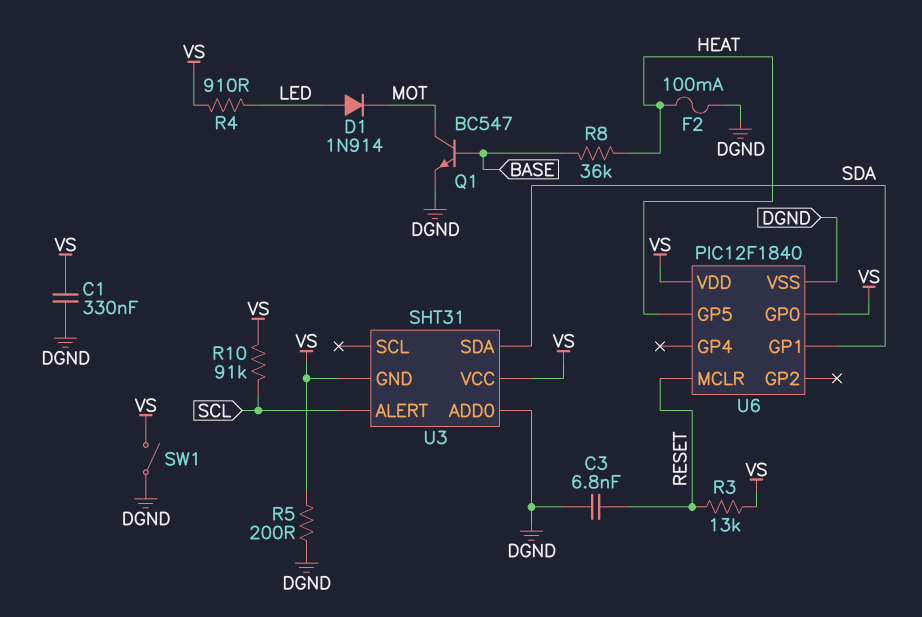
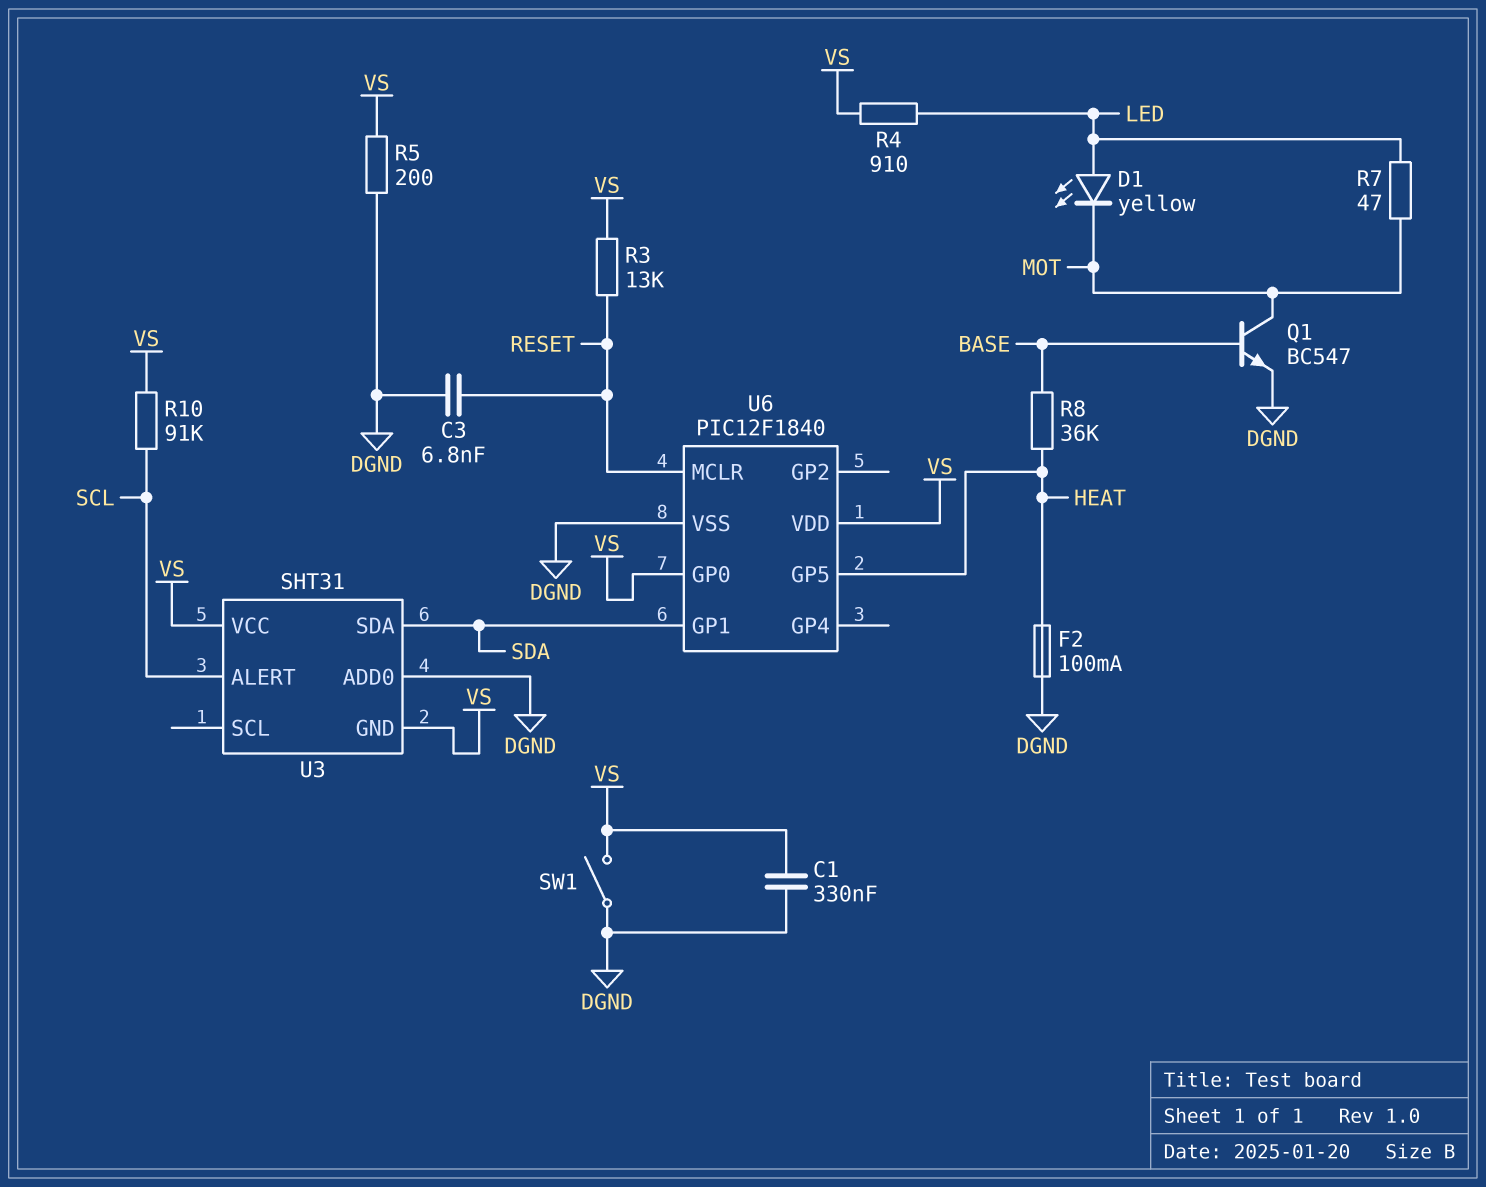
D1: diode 1N914 (A LED, K MOT) -> LED yellow (A LED, K MOT)
R7: none -> 47 (LED, MOT)

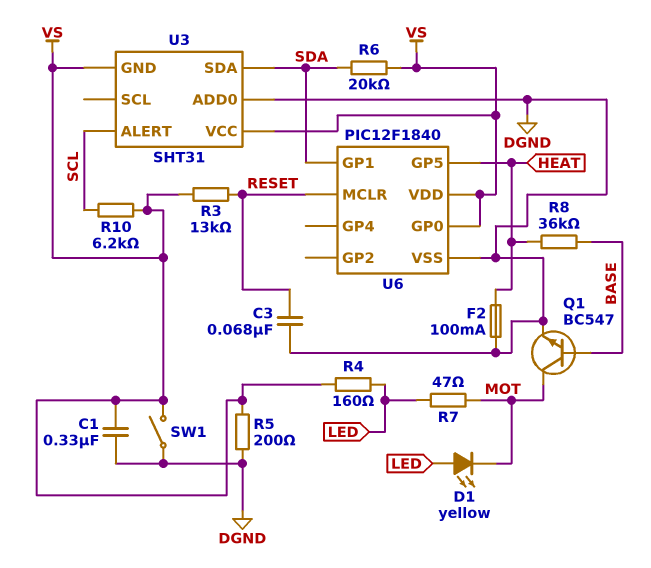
C3: 6.8nF (DGND, RESET) -> 68nF (DGND, RESET)
R4: 910 (LED, VS) -> 160 (LED, VS)
R6: none -> 20k (SDA, VS)
R10: 91k (SCL, VS) -> 6.2k (SCL, VS)

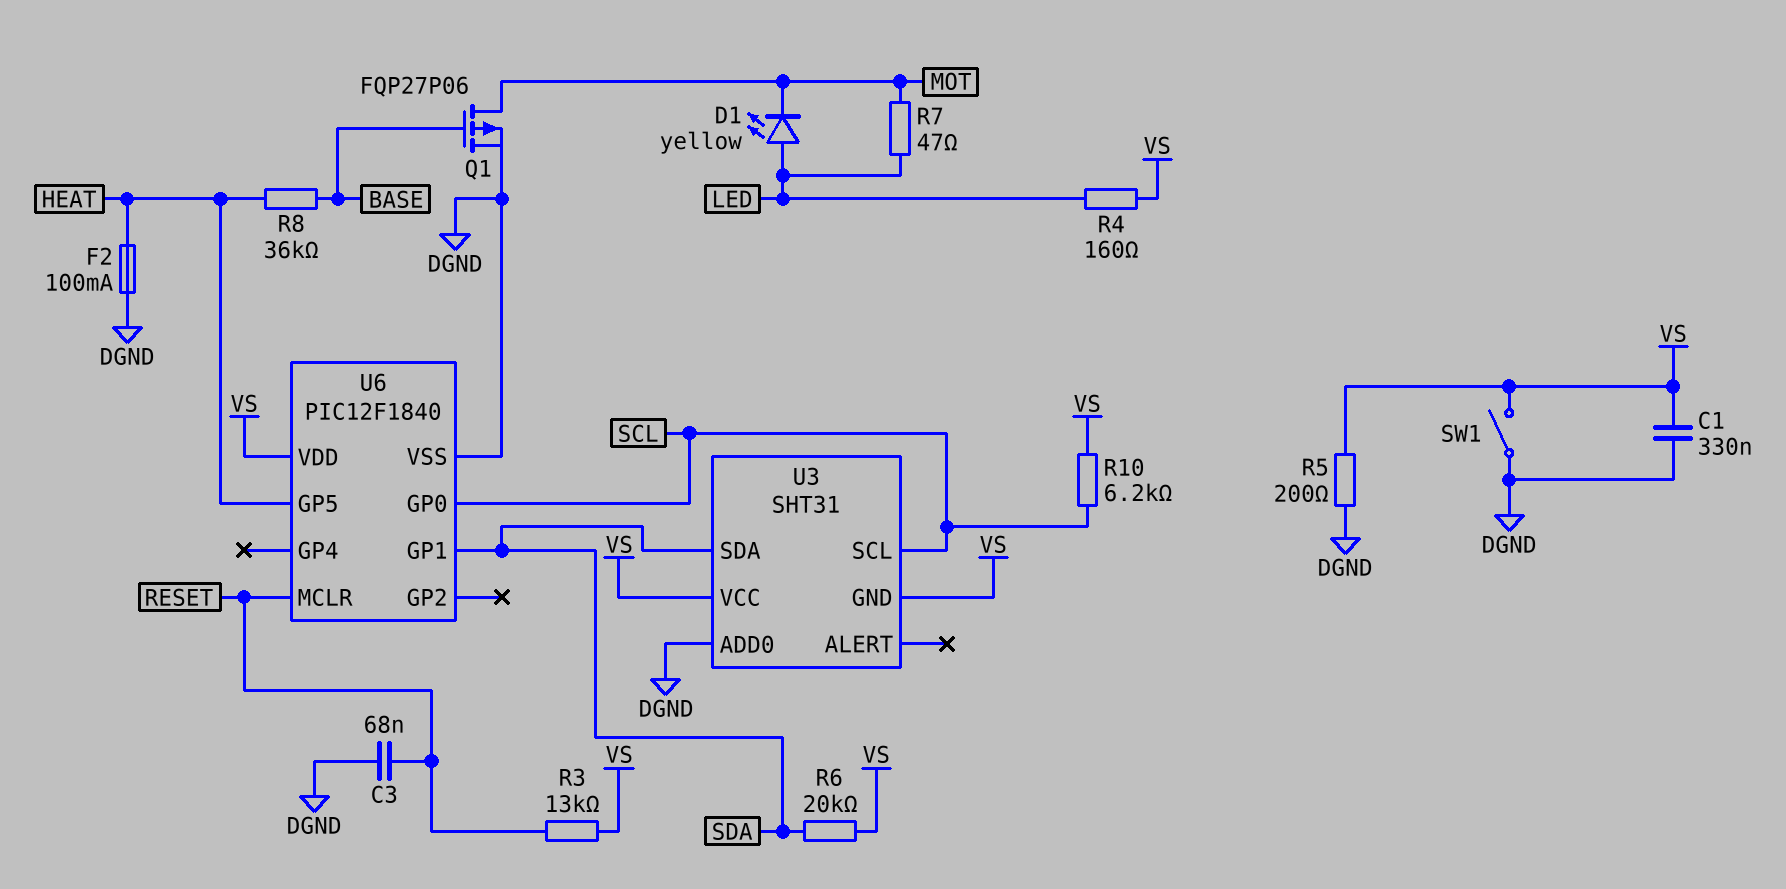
Q1: NPN BC547 (B BASE, C MOT, E DGND) -> PMOS FQP27P06 (G BASE, D MOT, S DGND)
U3 pin ALERT: SCL -> none
U3 pin SCL: none -> SCL
U6 pin GP0: VS -> SCL

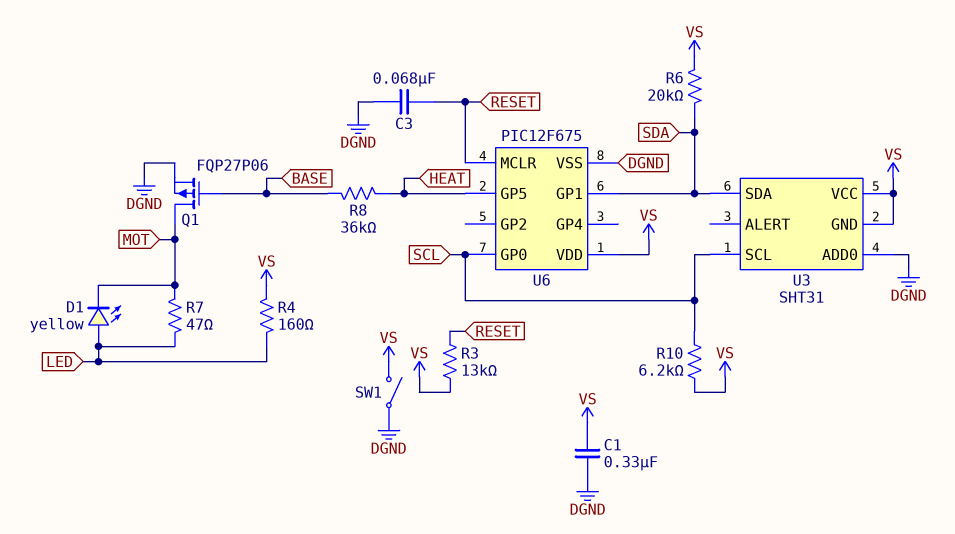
F2: 100mA (DGND, HEAT) -> none
R5: 200 (DGND, VS) -> none
U6: PIC12F1840 -> PIC12F675

